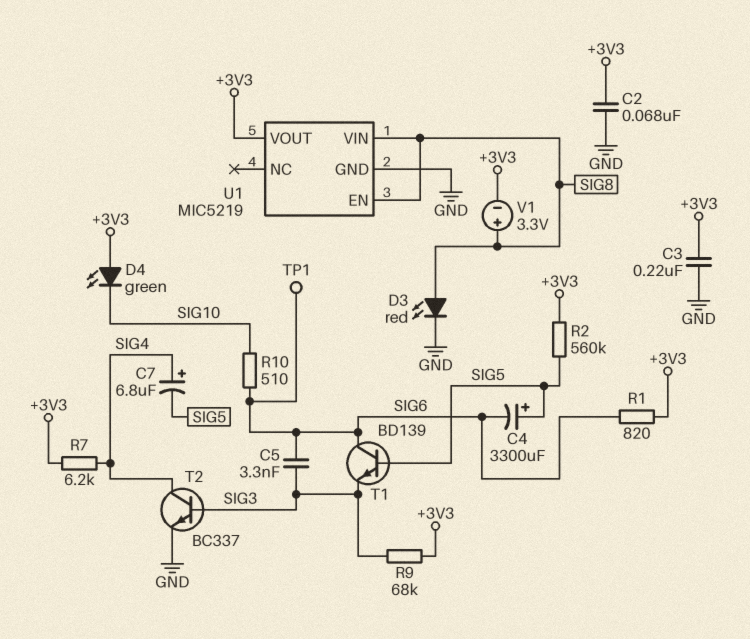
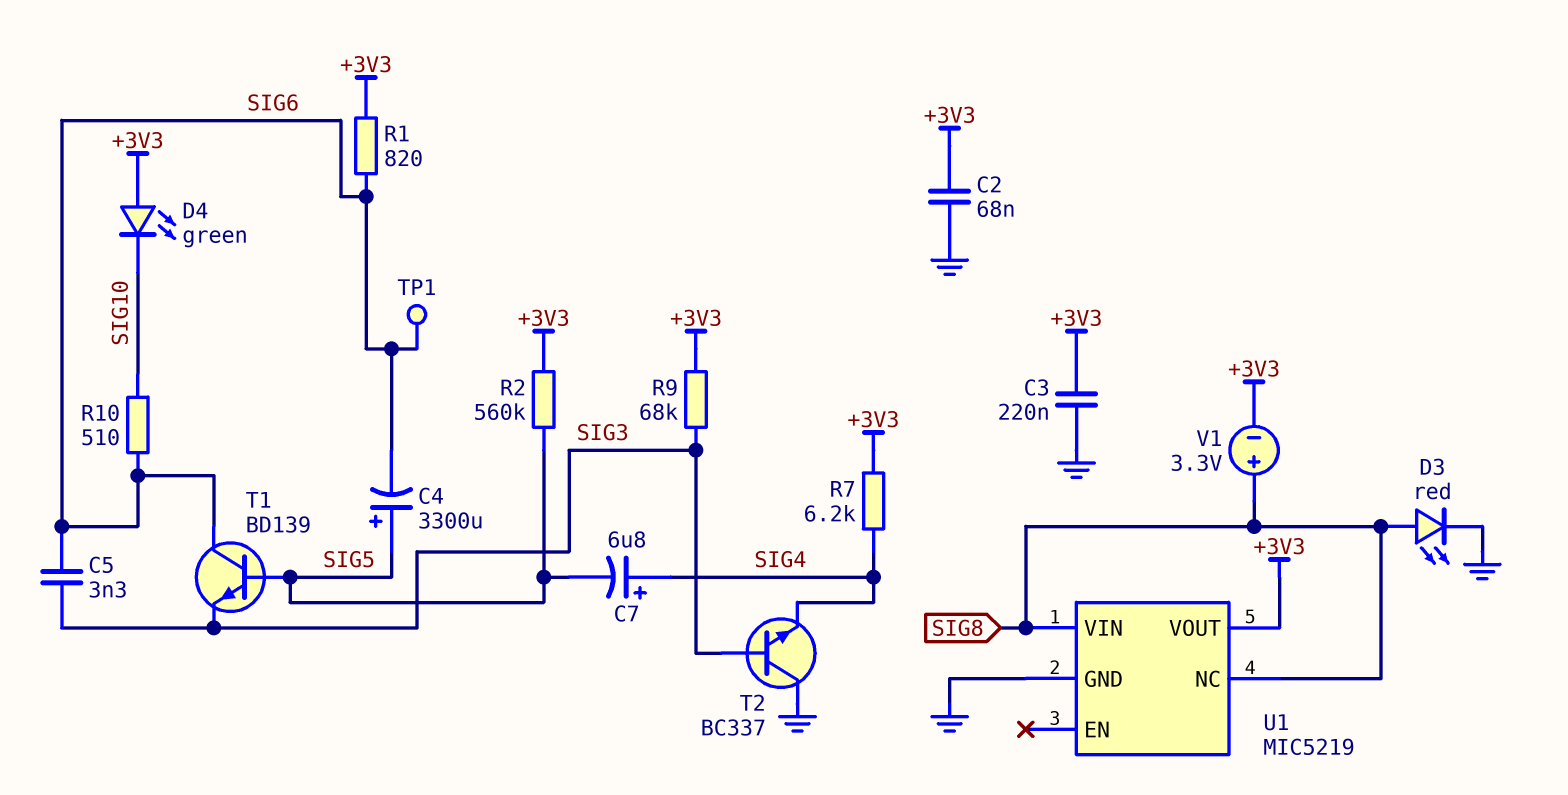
T2: NPN BC337 (B SIG3, C SIG4, E GND) -> NPN BC337 (B SIG3, C GND, E SIG4)
U1 pin EN: SIG8 -> none
U1 pin NC: none -> SIG8

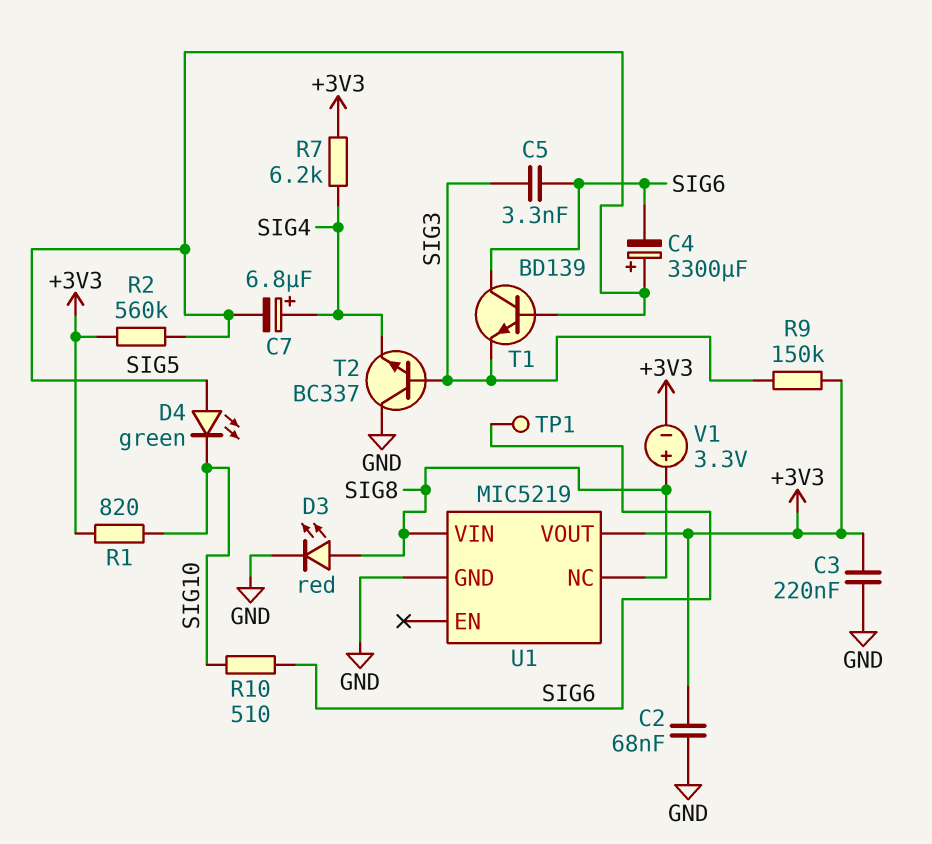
D4: LED green (A +3V3, K SIG10) -> LED green (A SIG5, K SIG10)
R1: 820 (+3V3, SIG6) -> 820 (+3V3, SIG10)
R9: 68k (+3V3, SIG3) -> 150k (+3V3, SIG3)

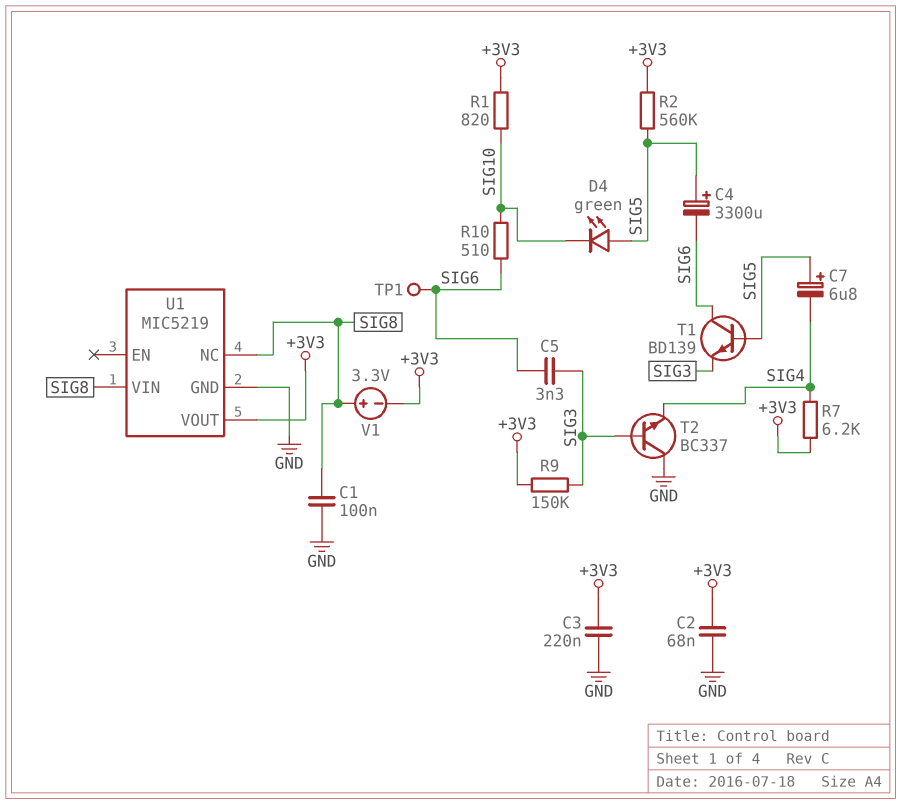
C1: none -> 100nF (GND, SIG8)
C7: 6.8uF (plus SIG4, minus SIG5) -> 6.8uF (plus SIG5, minus SIG4)
D3: LED red (A SIG8, K GND) -> none

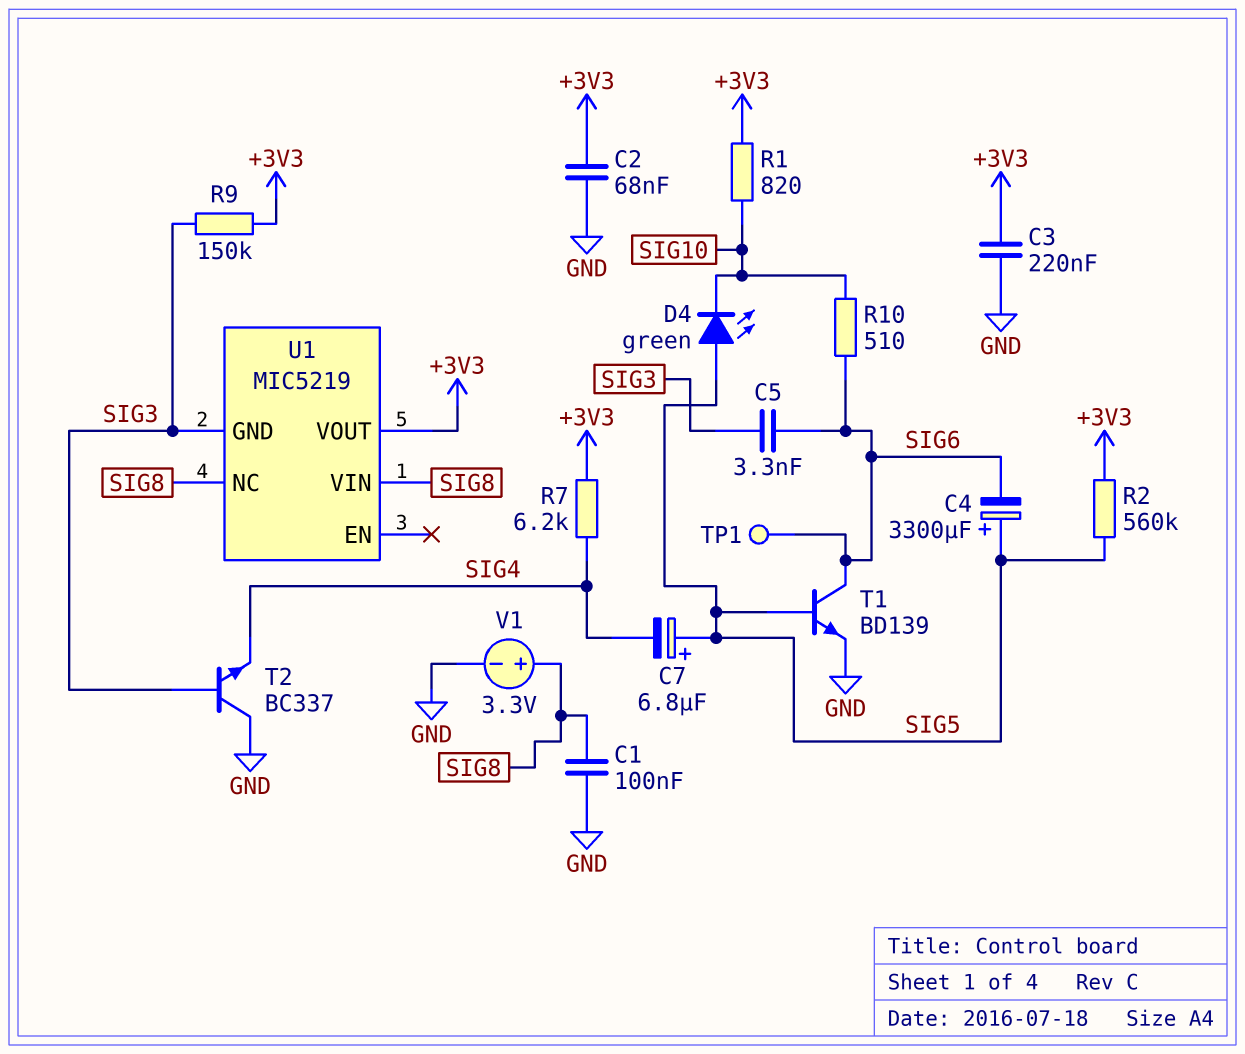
T1: NPN BD139 (B SIG5, C SIG6, E SIG3) -> NPN BD139 (B SIG5, C SIG6, E GND)
U1 pin GND: GND -> SIG3
V1: 3.3V (plus SIG8, minus +3V3) -> 3.3V (plus SIG8, minus GND)

